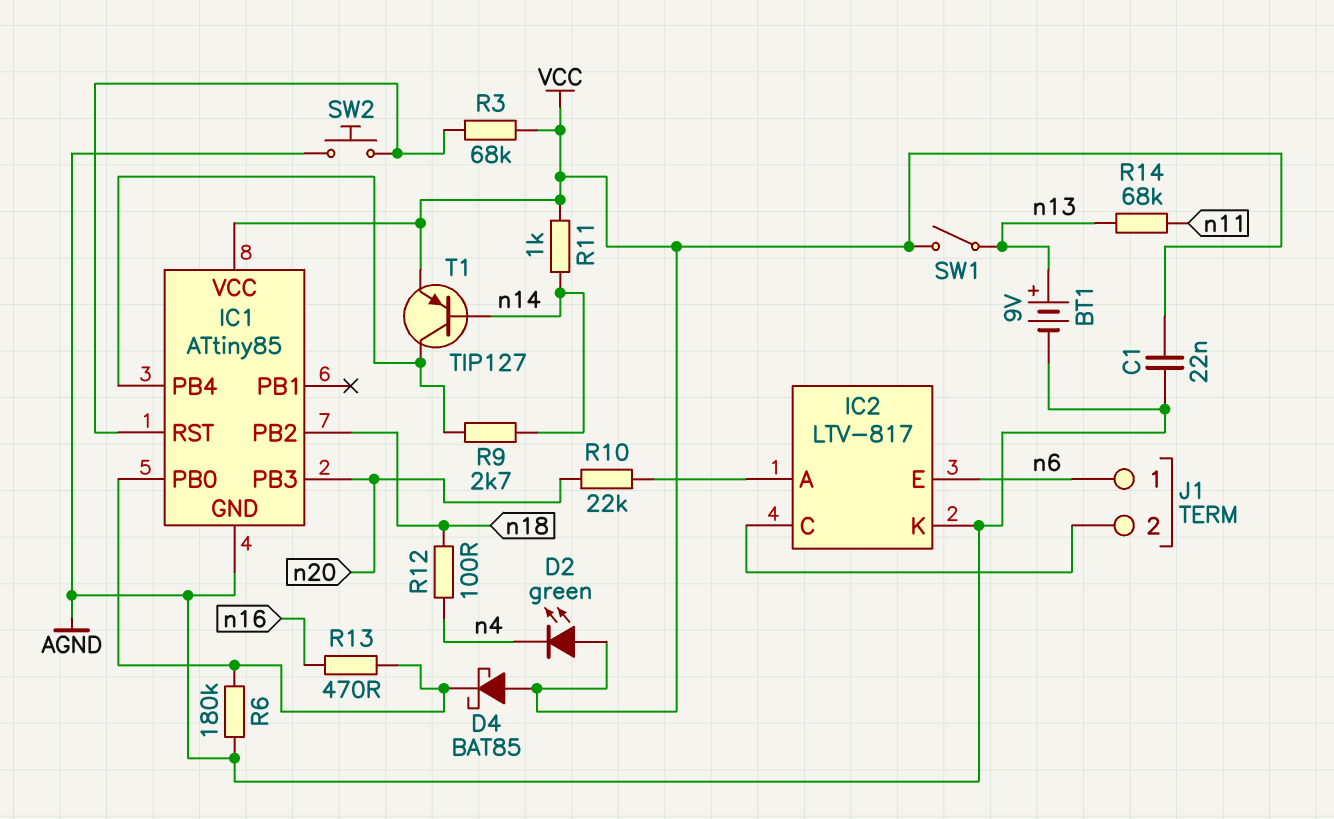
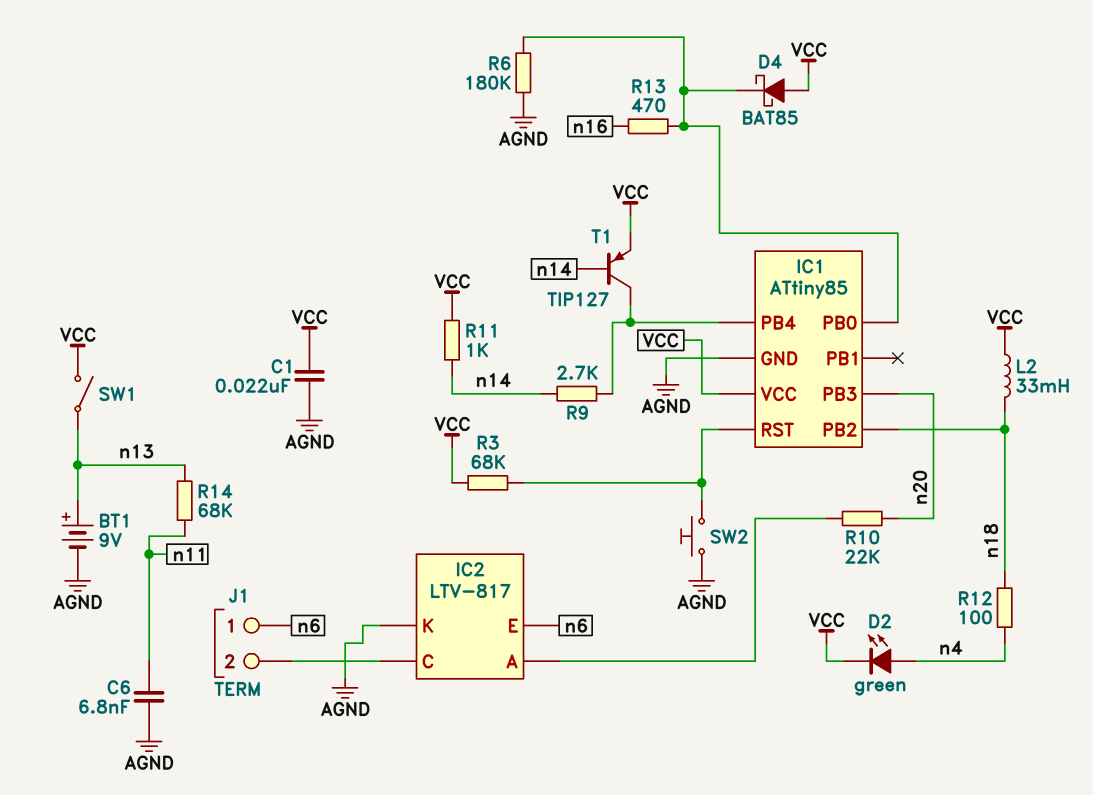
C6: none -> 6.8nF (AGND, n11)
D2: LED green (A VCC, K n4) -> LED green (A n4, K VCC)
L2: none -> 33mH (VCC, n18)

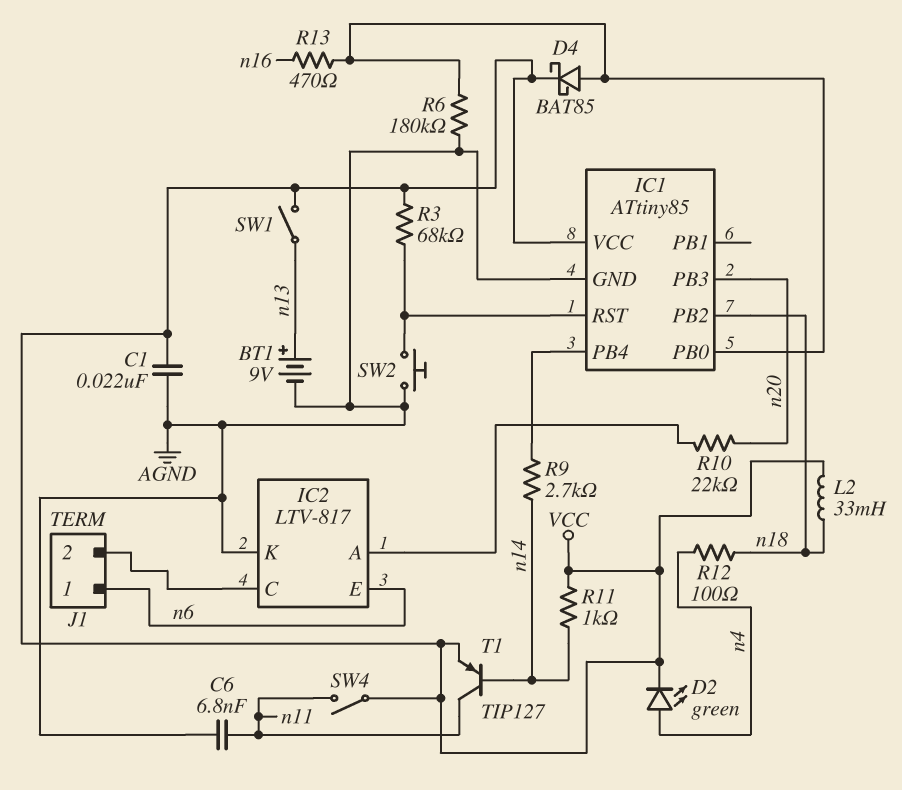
D4: schottky BAT85 (A VCC, K IC1/PB0) -> schottky BAT85 (A IC1/PB0, K VCC)
R14: 68k (n11, n13) -> none
SW4: none -> switch (VCC, n11)
T1: PNP TIP127 (B n14, C IC1/PB4, E VCC) -> PNP TIP127 (B n14, C n11, E VCC)

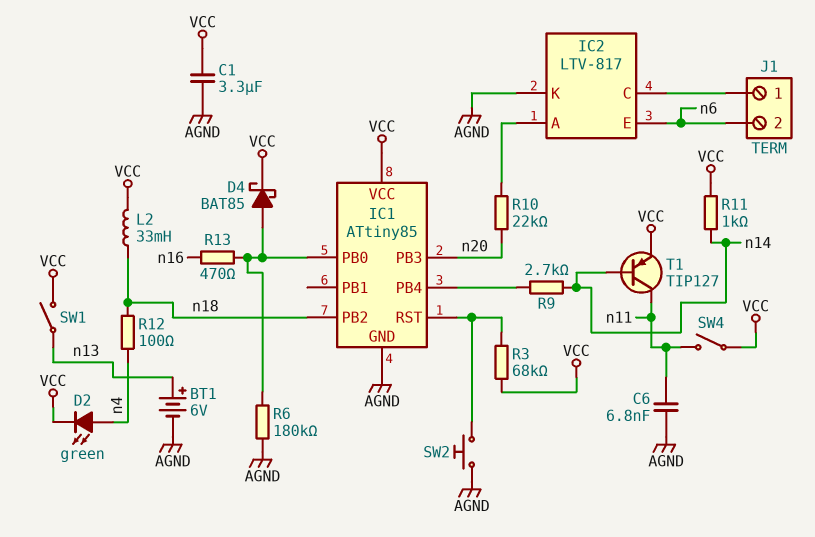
BT1: 9V (plus n13, minus AGND) -> 6V (plus n13, minus AGND)
C1: 22nF (AGND, VCC) -> 3.3uF (AGND, VCC)
J1 pin 1: n6 -> IC2/C
J1 pin 2: IC2/C -> n6

